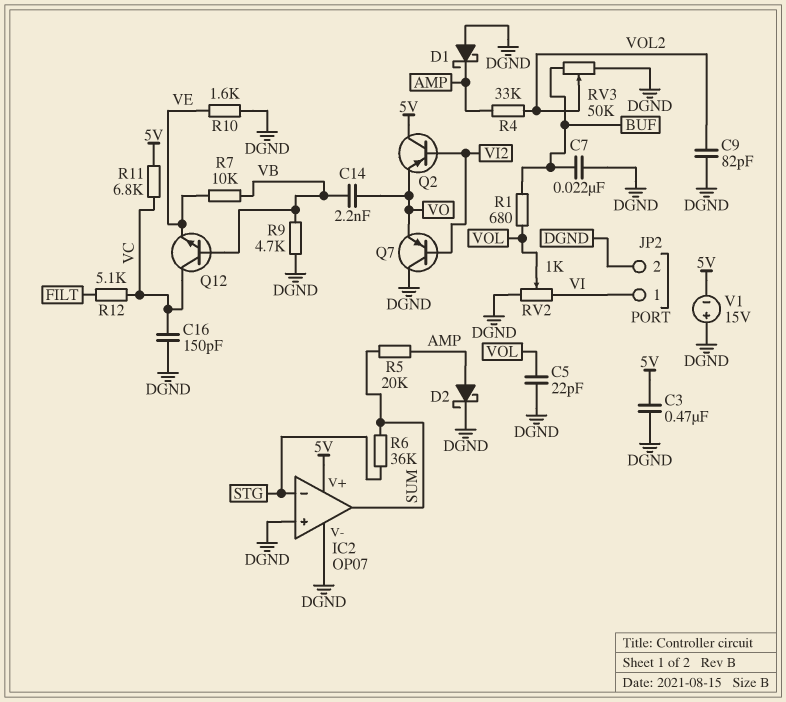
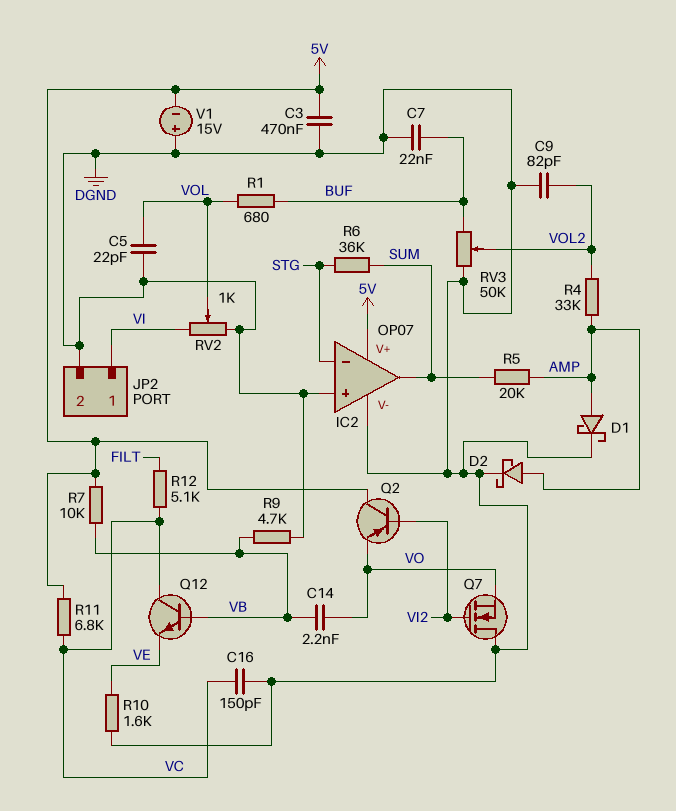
D1: schottky (A DGND, K AMP) -> schottky (A AMP, K DGND)
Q7: PNP (B VI2, C DGND, E VO) -> NMOS (G VI2, D DGND, S VO)
R7: 10k (VB, VE) -> 10k (5V, VB)

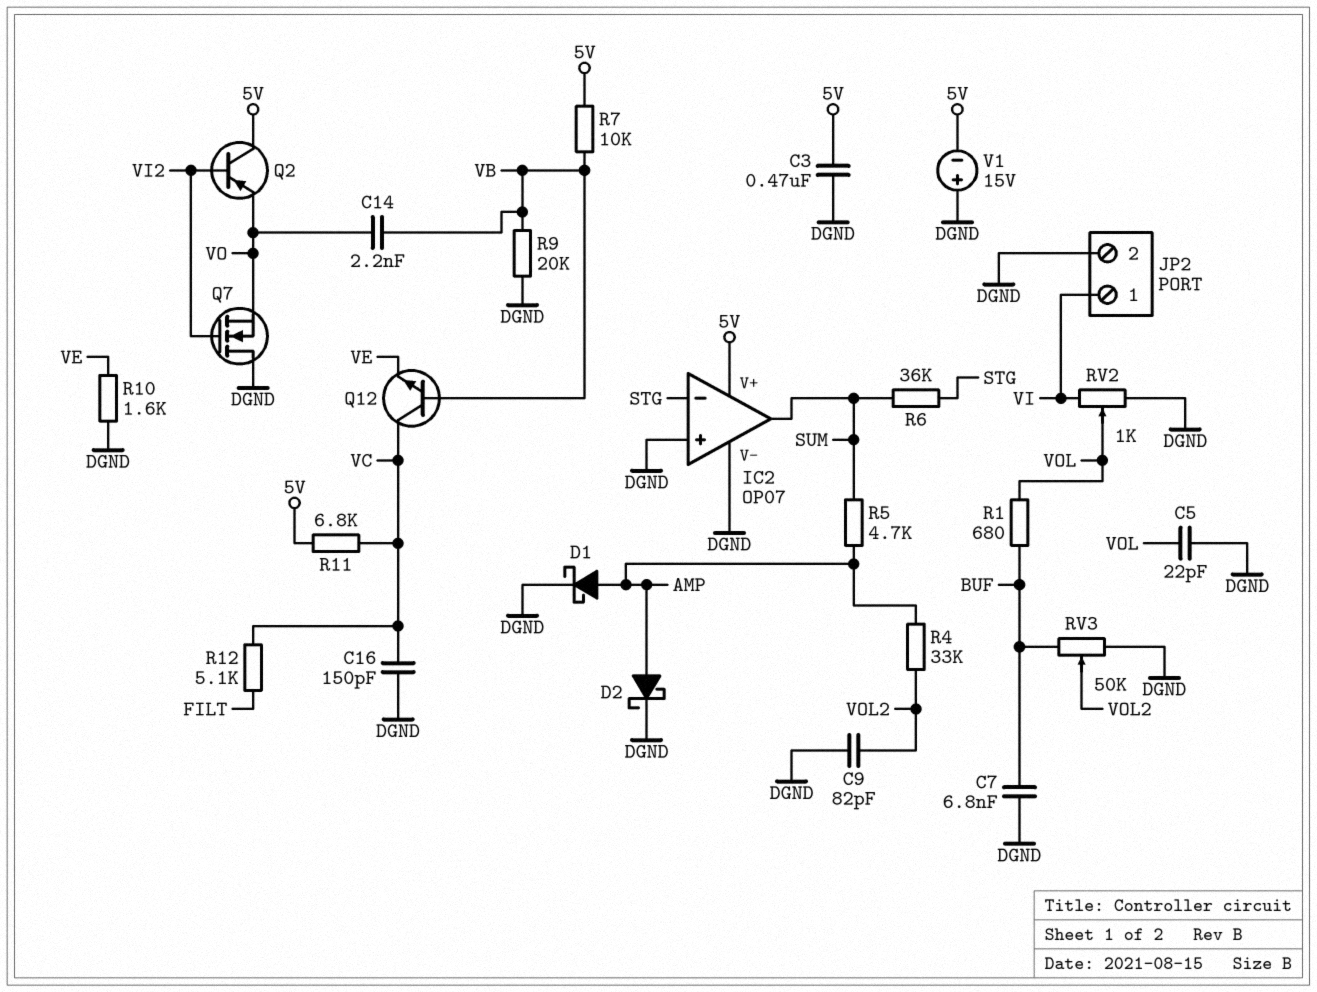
C7: 22nF (BUF, DGND) -> 6.8nF (BUF, DGND)
R5: 20k (AMP, SUM) -> 4.7k (AMP, SUM)
R9: 4.7k (DGND, VB) -> 20k (DGND, VB)

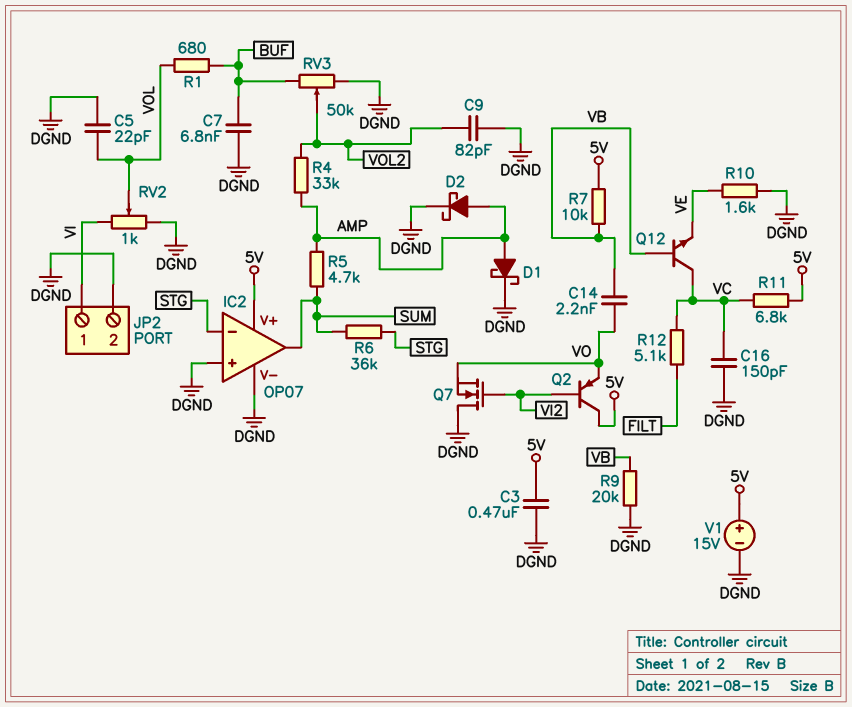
V1: 15V (plus DGND, minus 5V) -> 15V (plus 5V, minus DGND)

